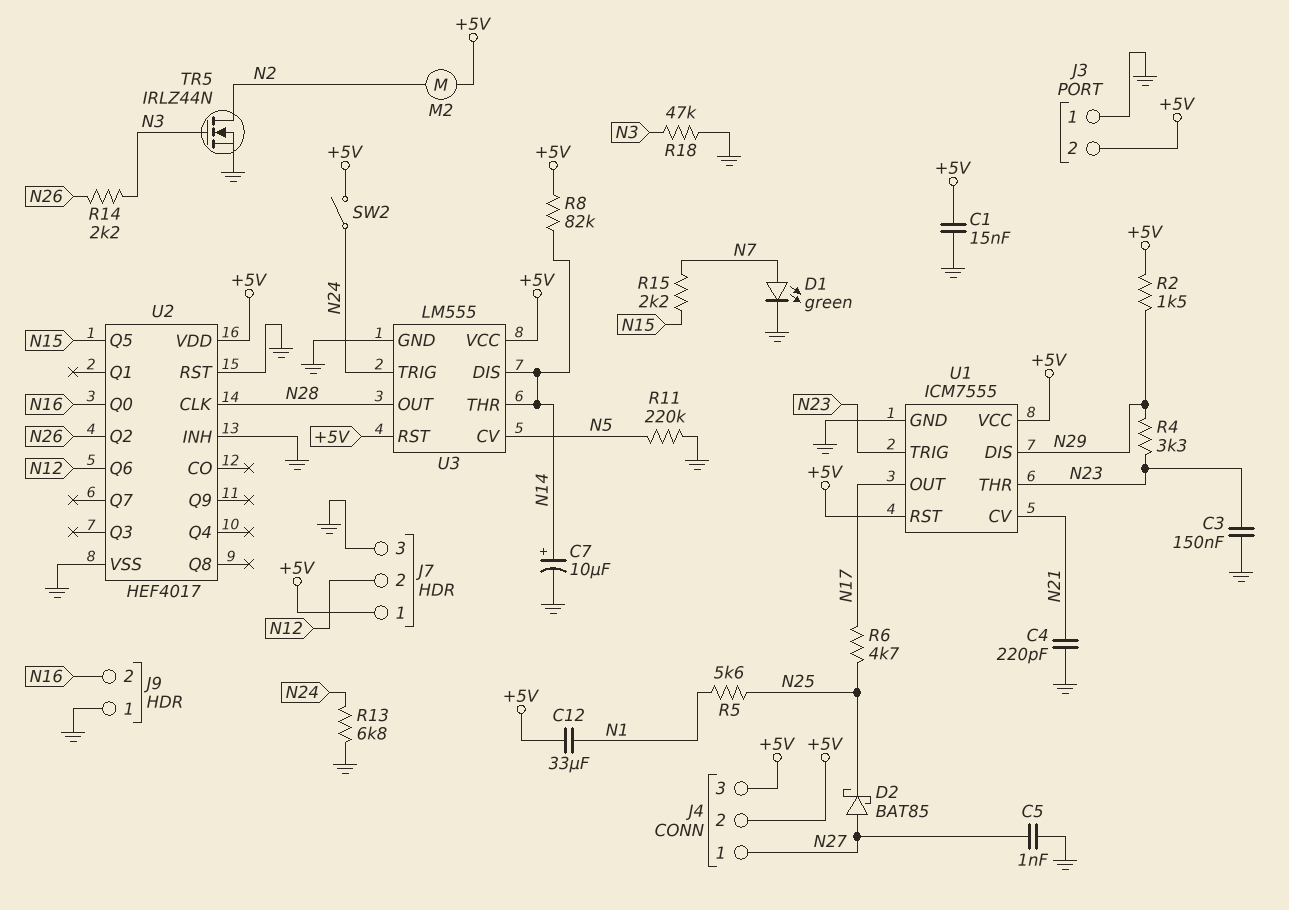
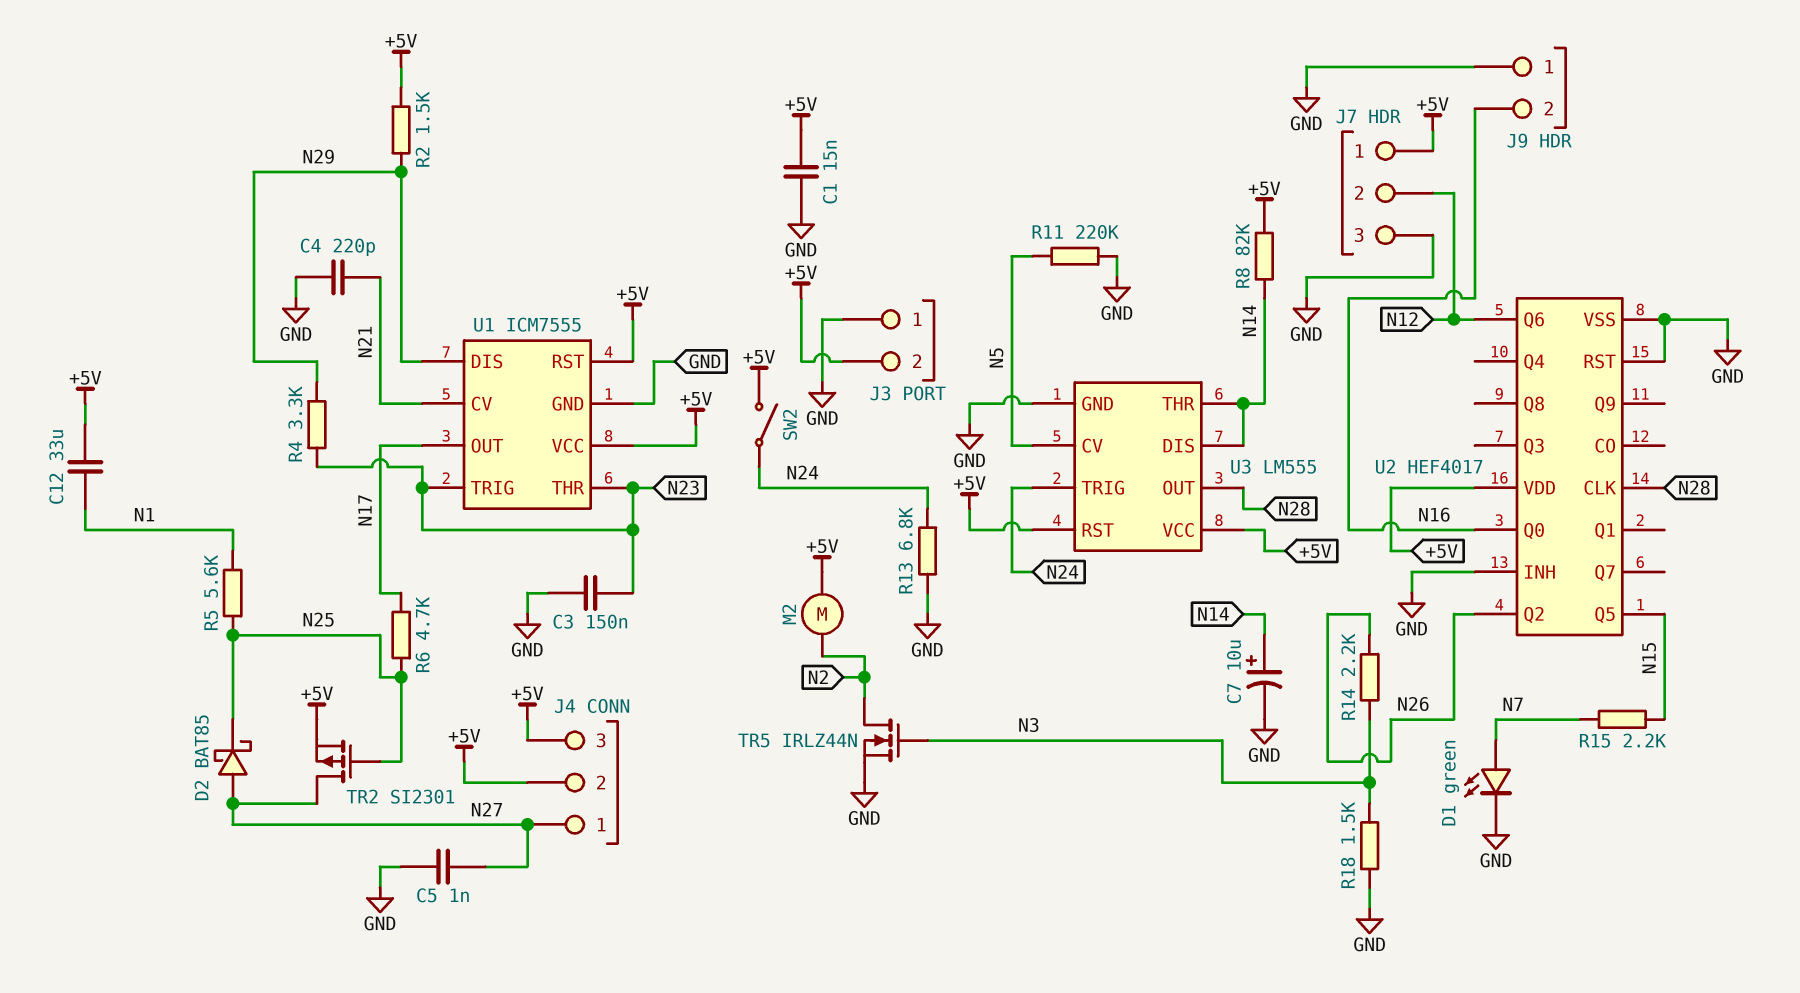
R18: 47k (GND, N3) -> 1.5k (GND, N3)
TR2: none -> PMOS SI2301 (G N25, D N27, S +5V)

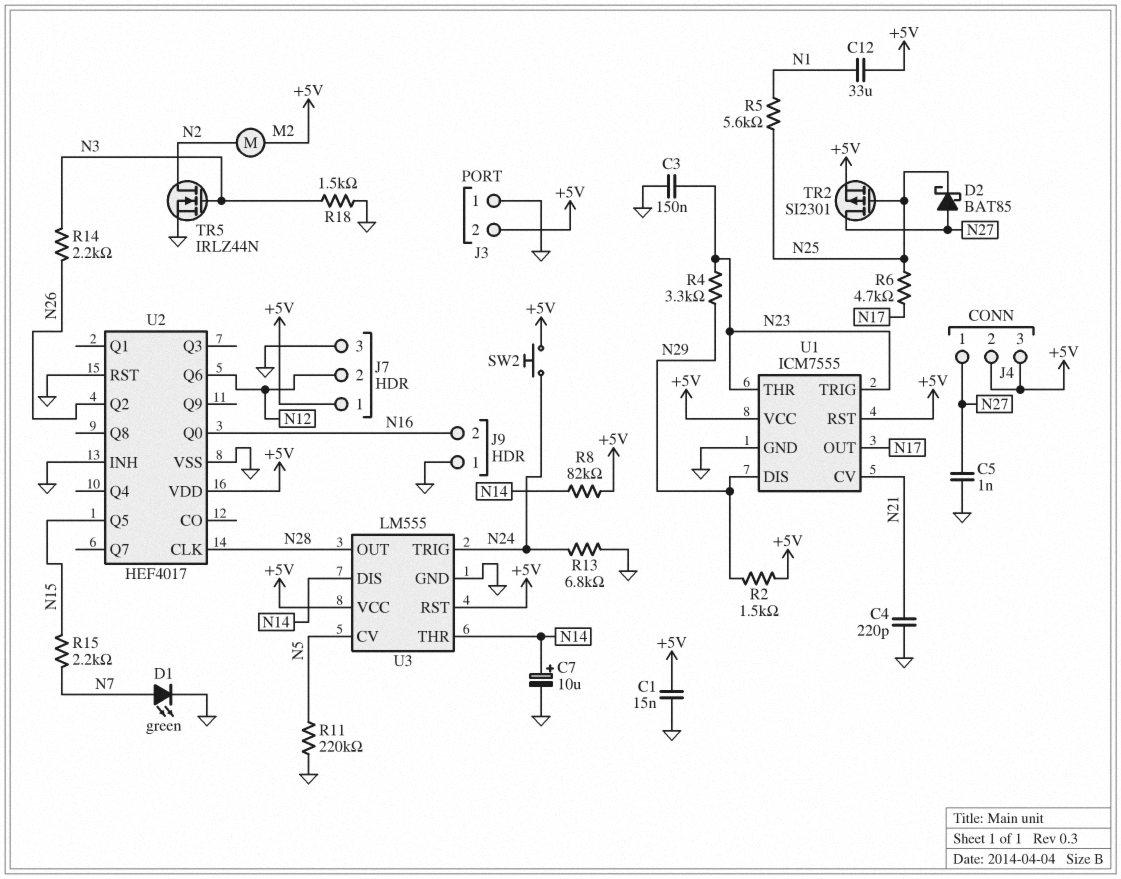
SW2: switch (+5V, N24) -> button (+5V, N24)

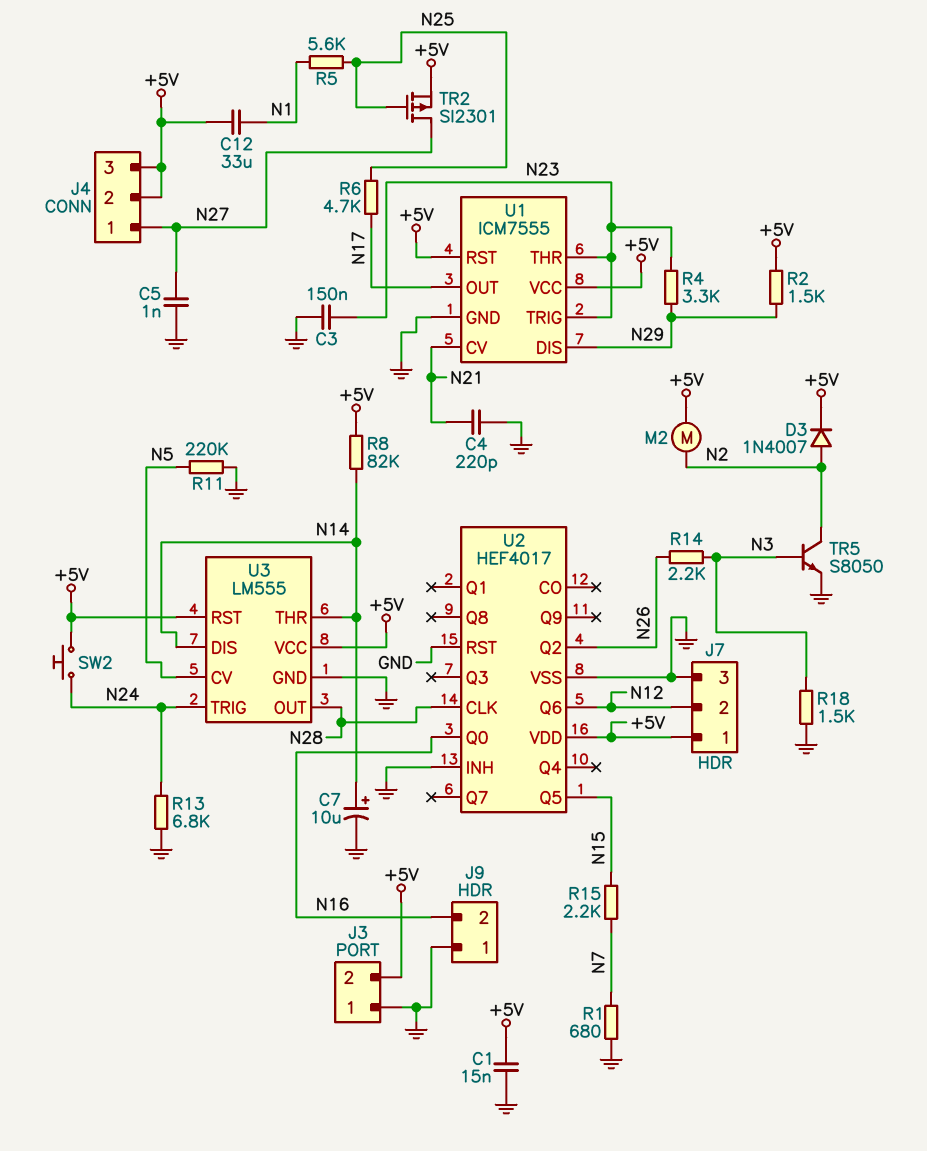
D1: LED green (A N7, K GND) -> none
D2: schottky BAT85 (A N27, K N25) -> none
D3: none -> diode 1N4007 (A N2, K +5V)
R1: none -> 680 (GND, N7)
TR5: NMOS IRLZ44N (G N3, D N2, S GND) -> NPN S8050 (B N3, C N2, E GND)

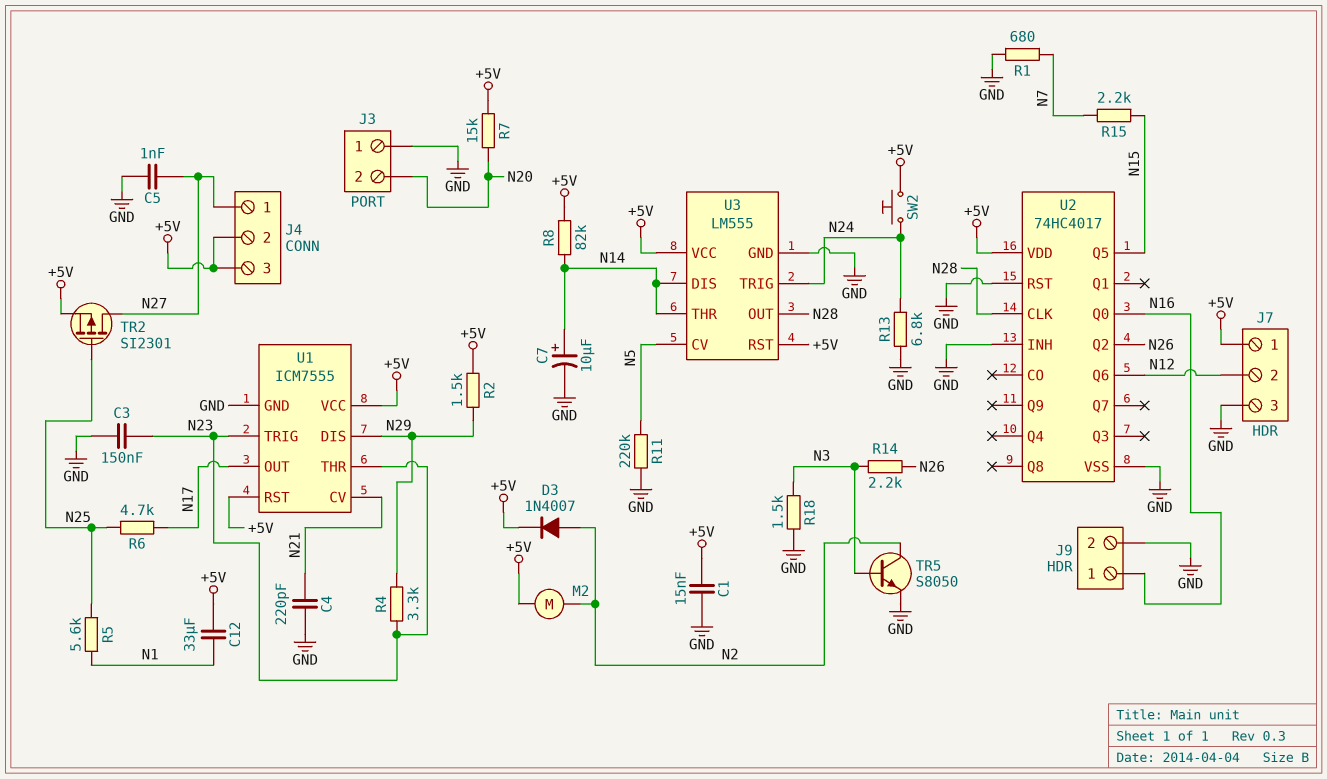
J3 pin 2: +5V -> N20
J9 pin 1: GND -> N16
J9 pin 2: N16 -> GND
R7: none -> 15k (+5V, N20)
U2: HEF4017 -> 74HC4017

